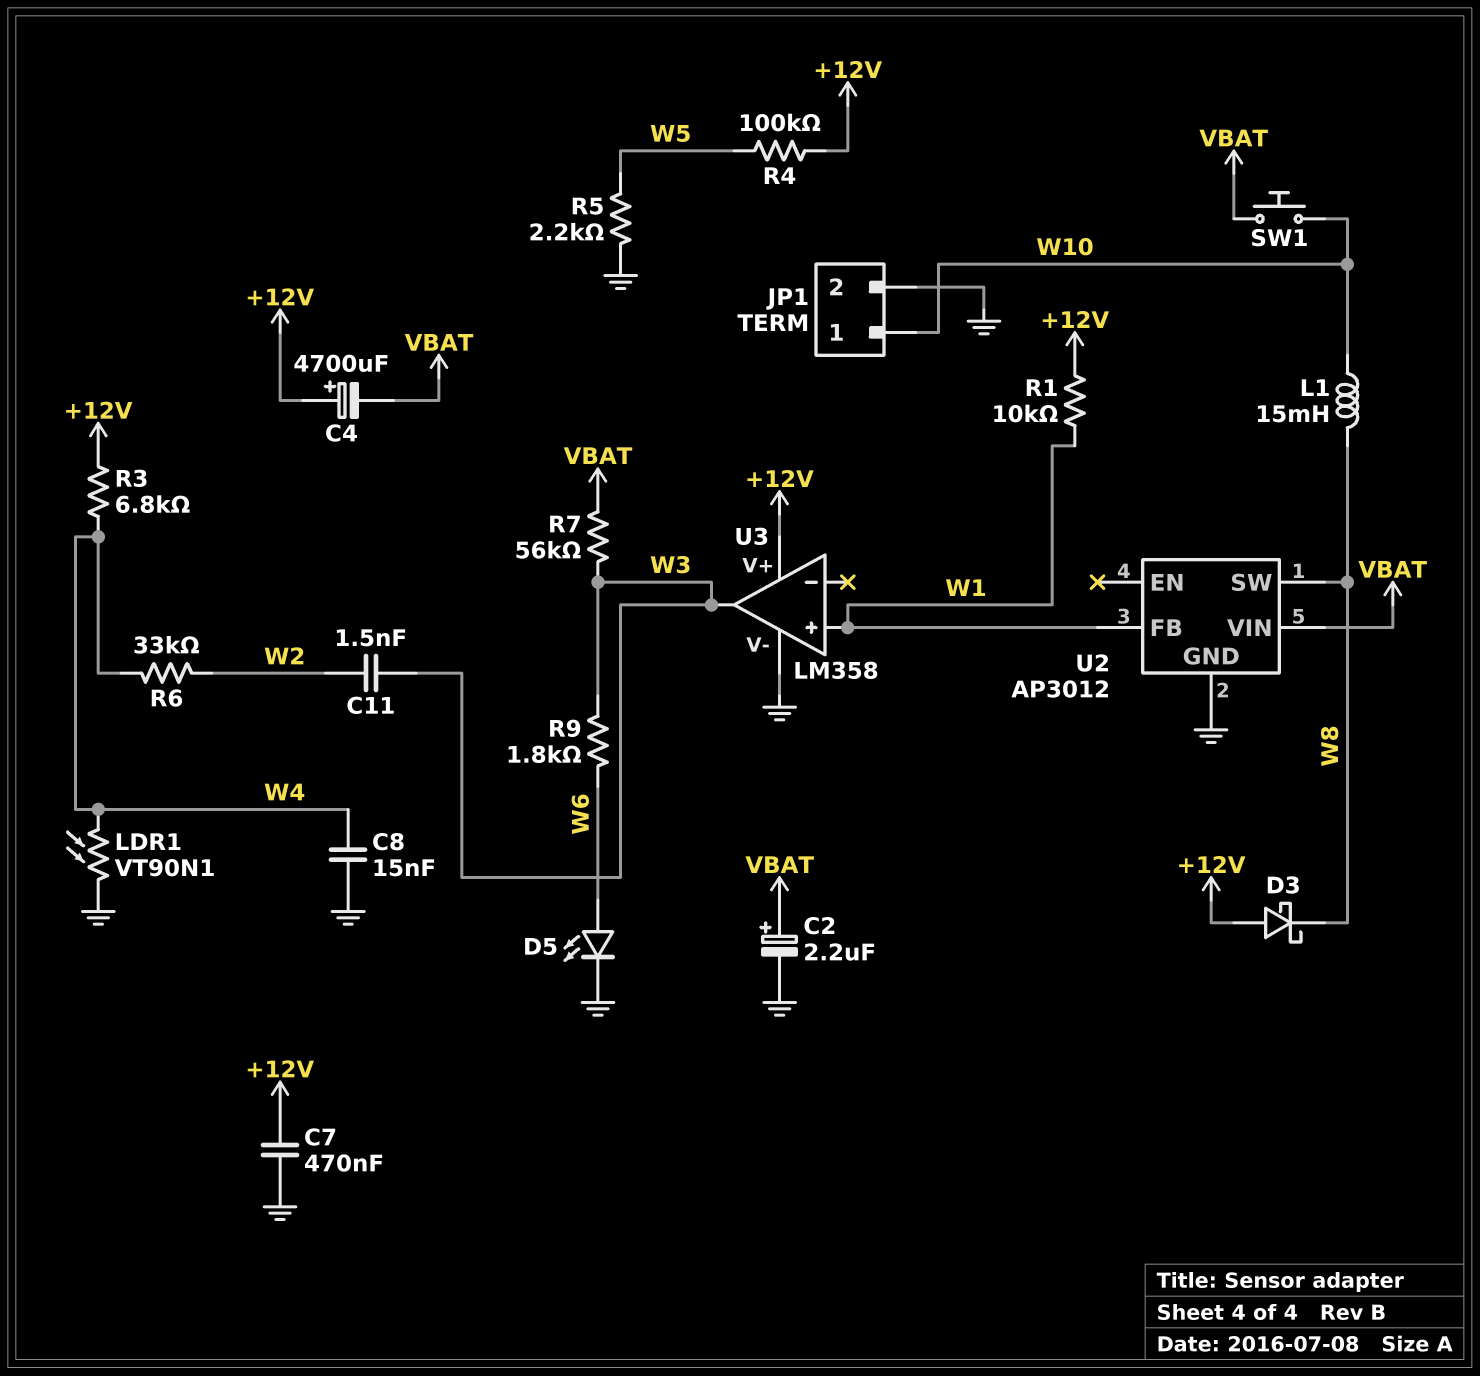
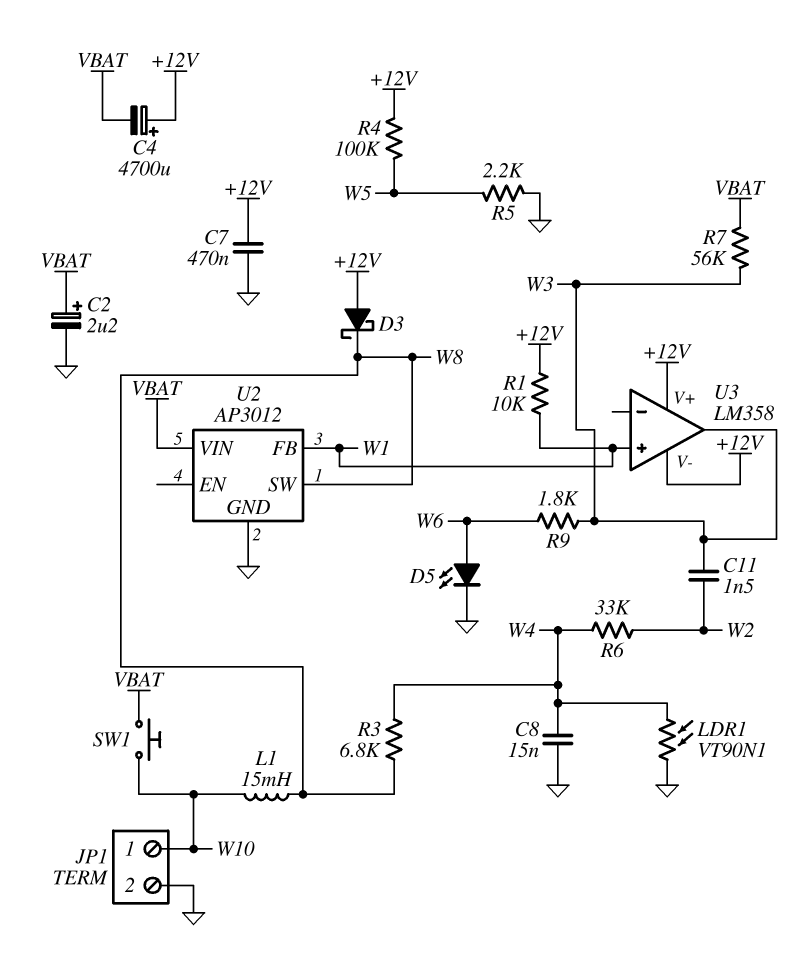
R3: 6.8k (+12V, W4) -> 6.8k (W4, W8)
U3 pin V-: GND -> +12V

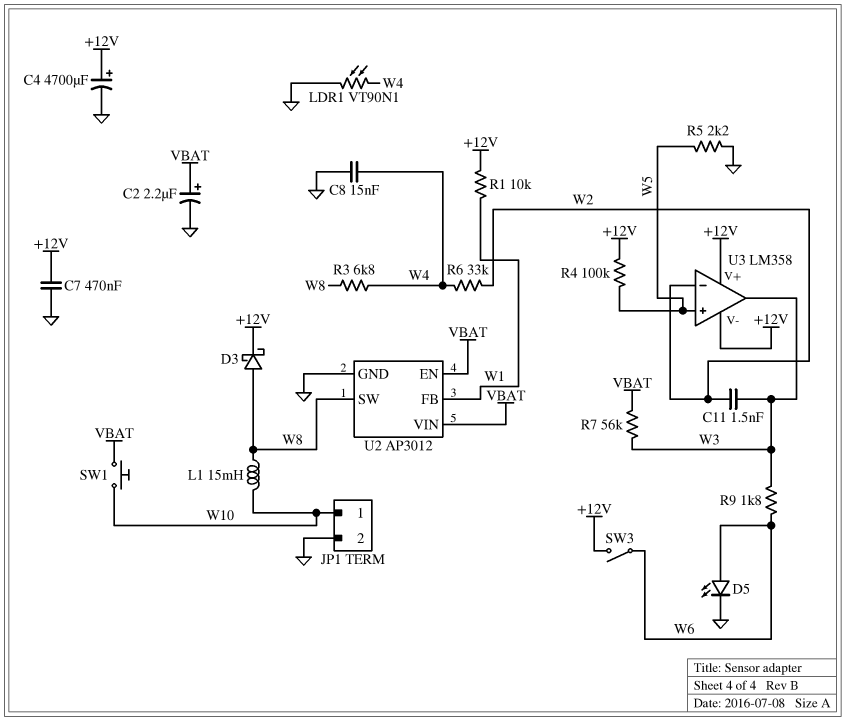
C4: 4700uF (plus +12V, minus VBAT) -> 4700uF (plus +12V, minus GND)
D3: schottky (A +12V, K W8) -> schottky (A W8, K +12V)
SW3: none -> switch (+12V, W6)
U2 pin EN: none -> VBAT
U3 pin in+: W1 -> W5
U3 pin in-: none -> W2

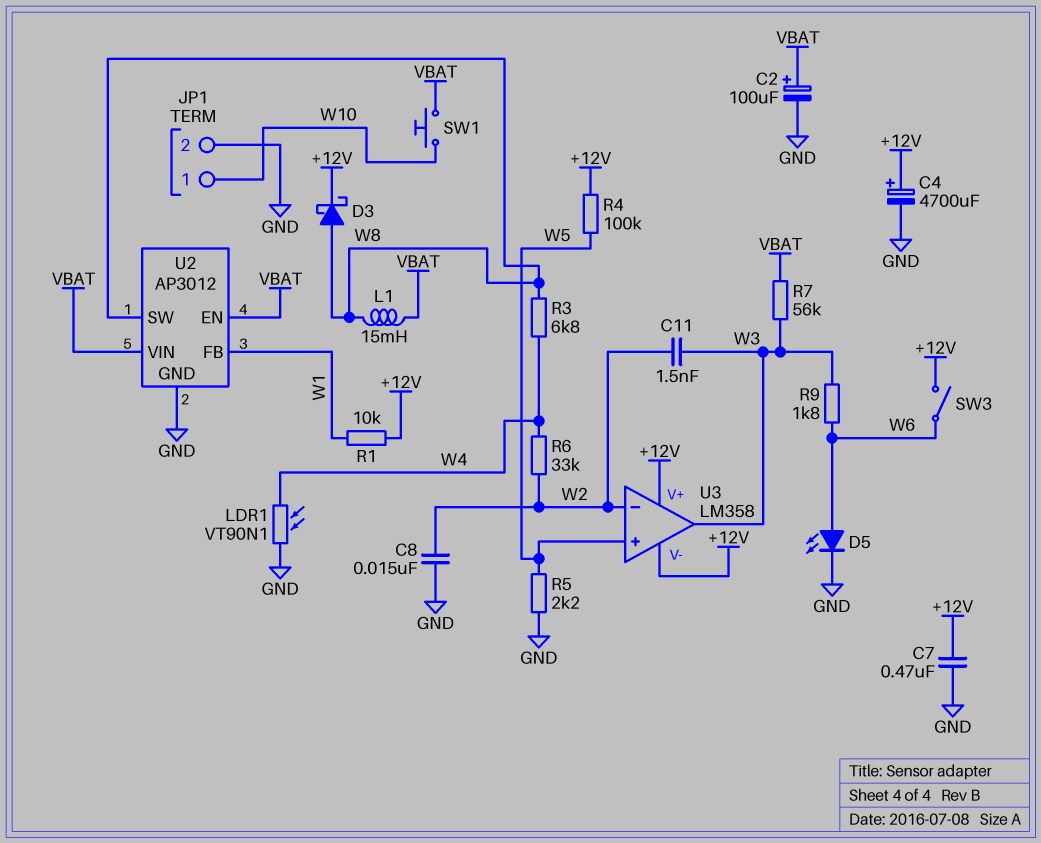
C2: 2.2uF (plus VBAT, minus GND) -> 100uF (plus VBAT, minus GND)
C8: 15nF (GND, W4) -> 15nF (GND, W2)
L1: 15mH (W8, W10) -> 15mH (VBAT, W8)

